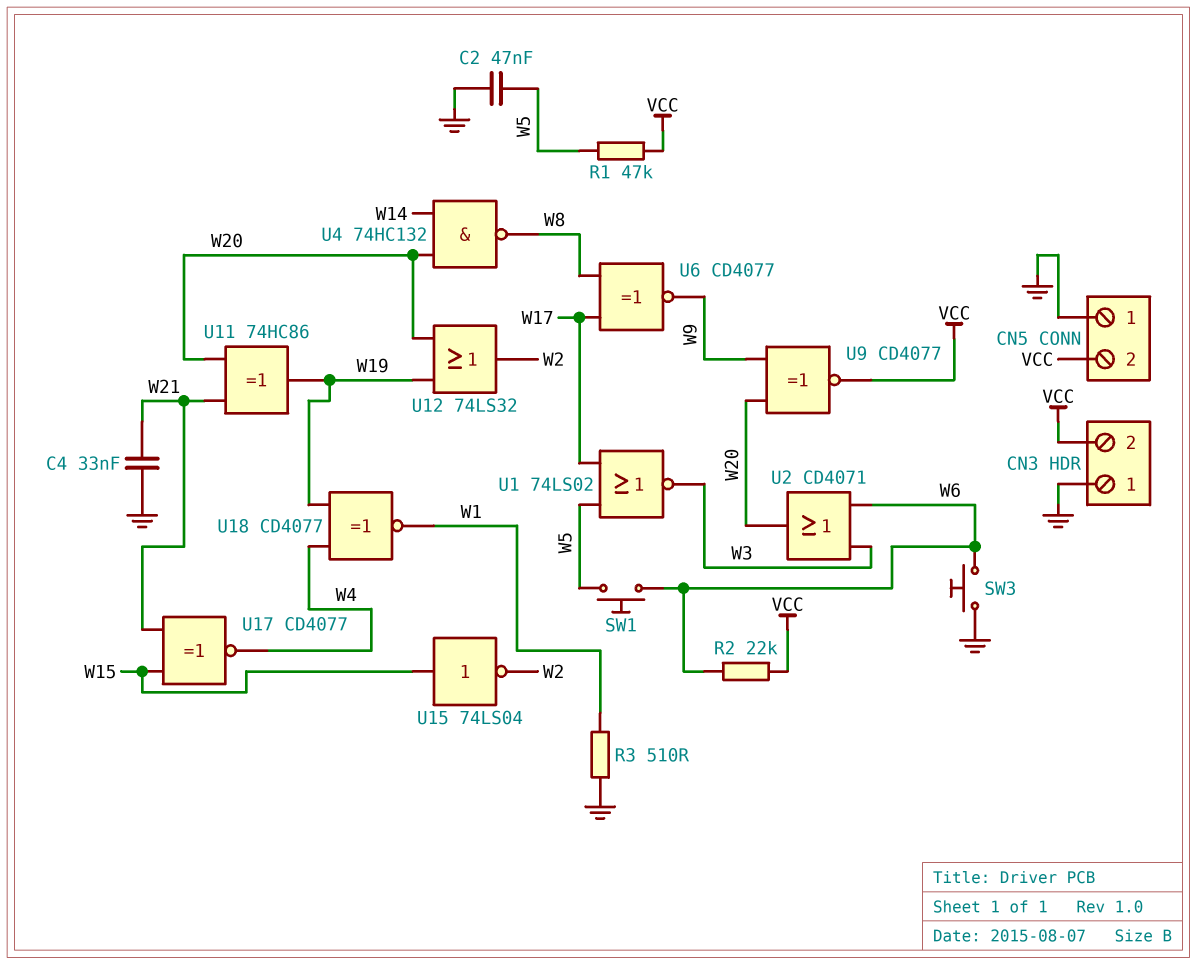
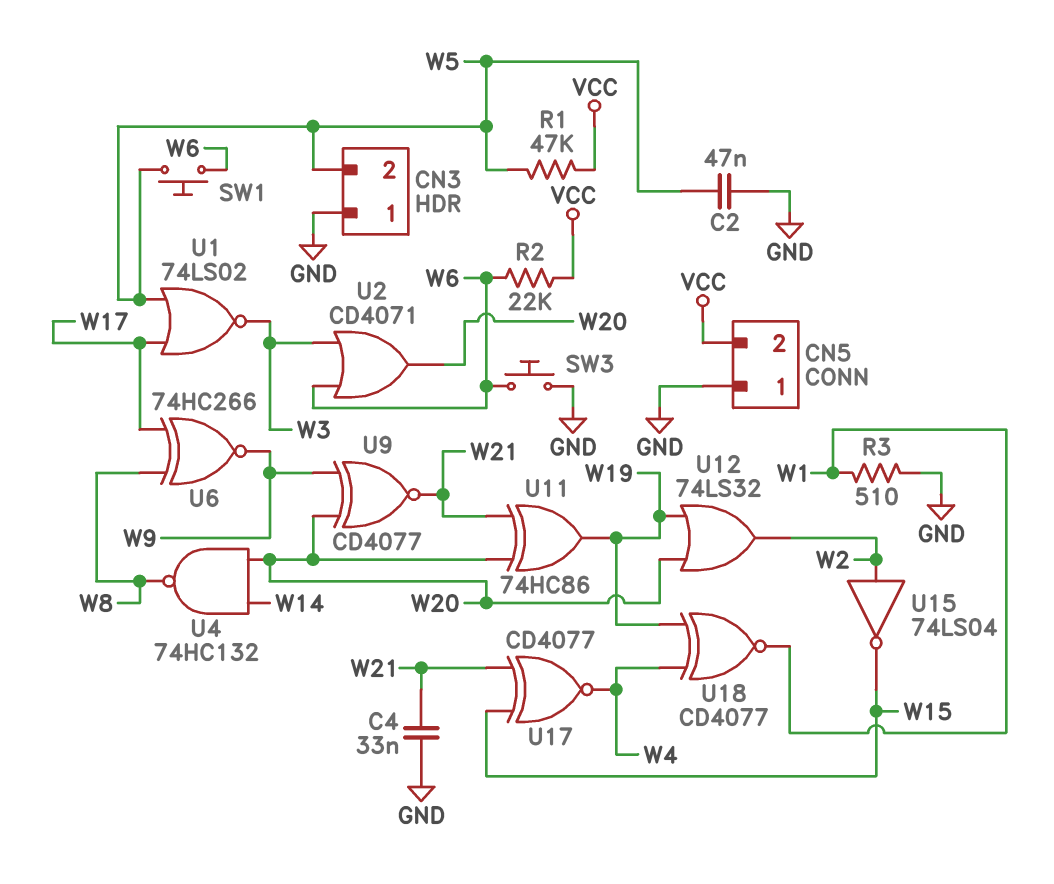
CN3 pin 2: VCC -> W5
U6: XNOR CD4077 (in W8, in W17, out W9) -> XNOR 74HC266 (in W8, in W17, out W9)
U9: XNOR CD4077 (in W9, in W20, out VCC) -> XNOR CD4077 (in W9, in W20, out W21)
U15: NOT 74LS04 (in W15, out W2) -> NOT 74LS04 (in W2, out W15)

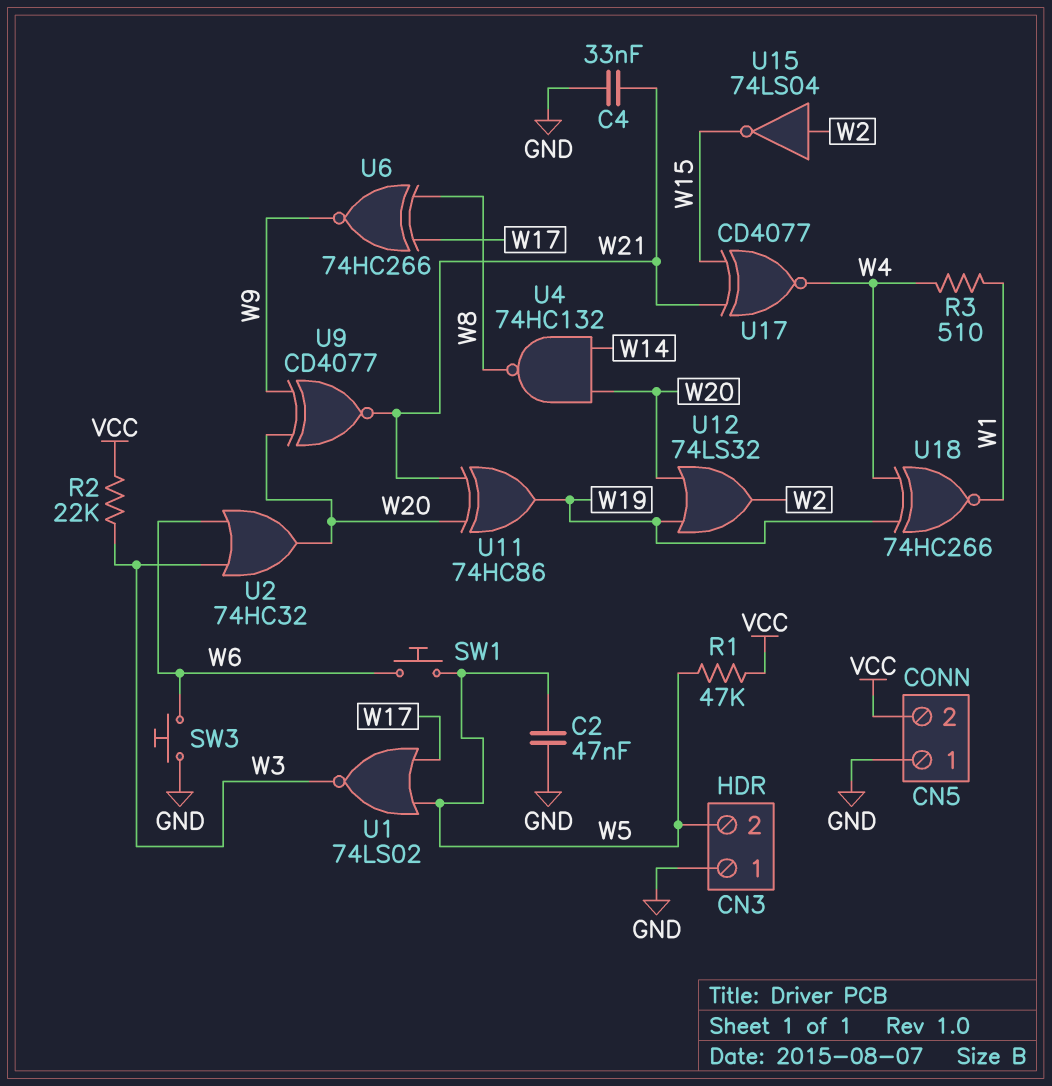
R2: 22k (VCC, W6) -> 22k (VCC, W3)
R3: 510 (GND, W1) -> 510 (W1, W4)
U2: OR CD4071 (in W3, in W6, out W20) -> OR 74HC32 (in W3, in W6, out W20)
U18: XNOR CD4077 (in W4, in W19, out W1) -> XNOR 74HC266 (in W4, in W19, out W1)

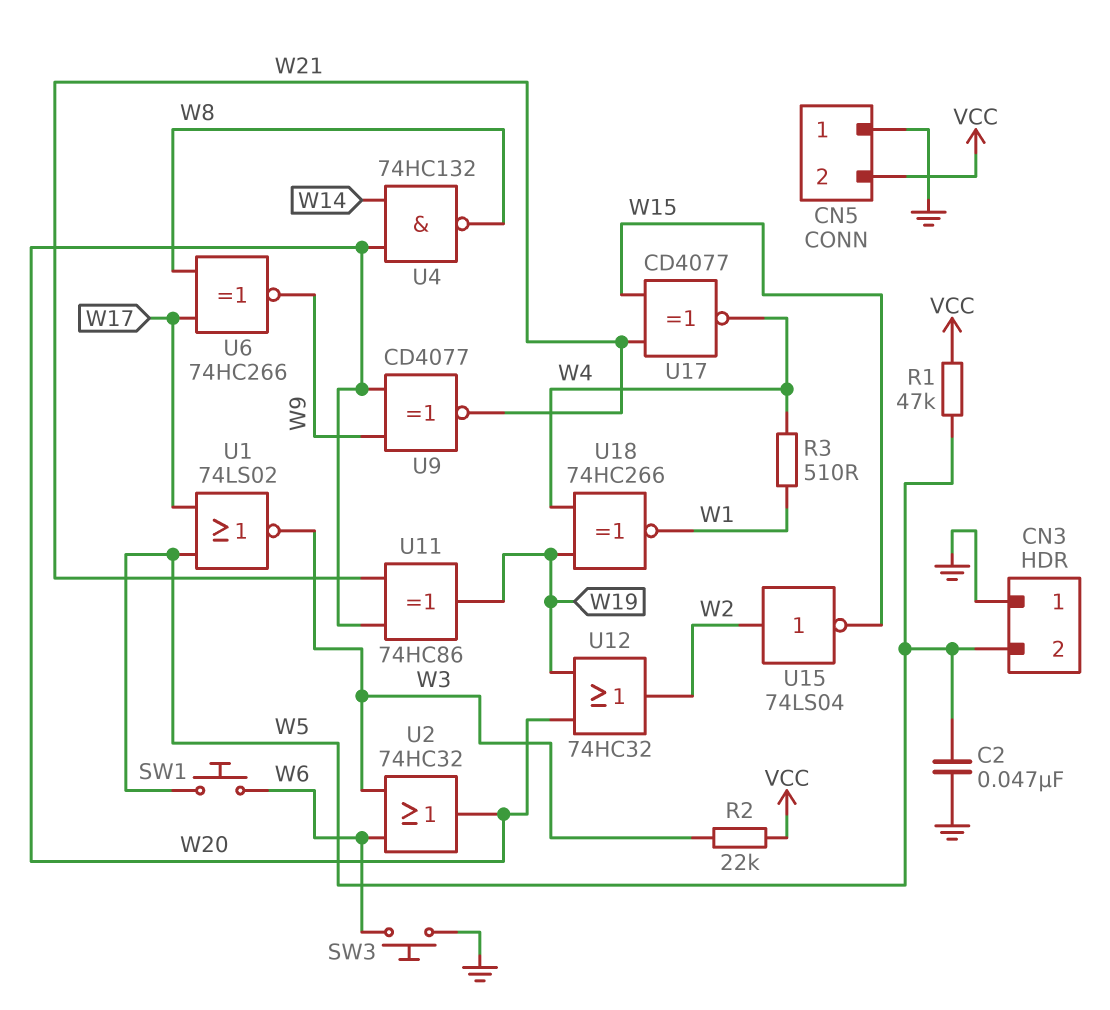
C4: 33nF (GND, W21) -> none
U12: OR 74LS32 (in W19, in W20, out W2) -> OR 74HC32 (in W19, in W20, out W2)

